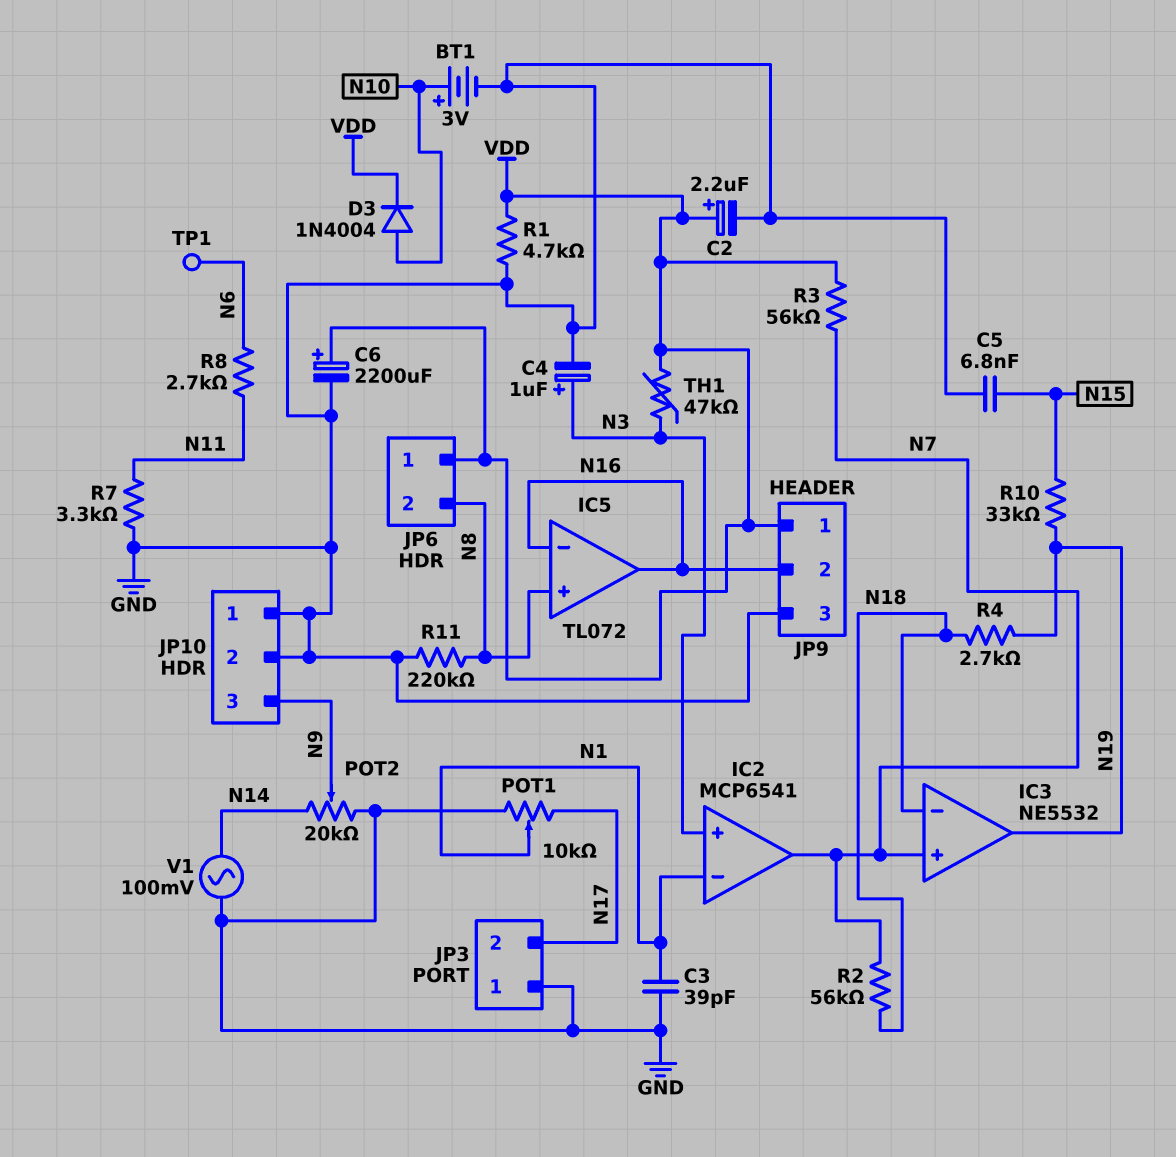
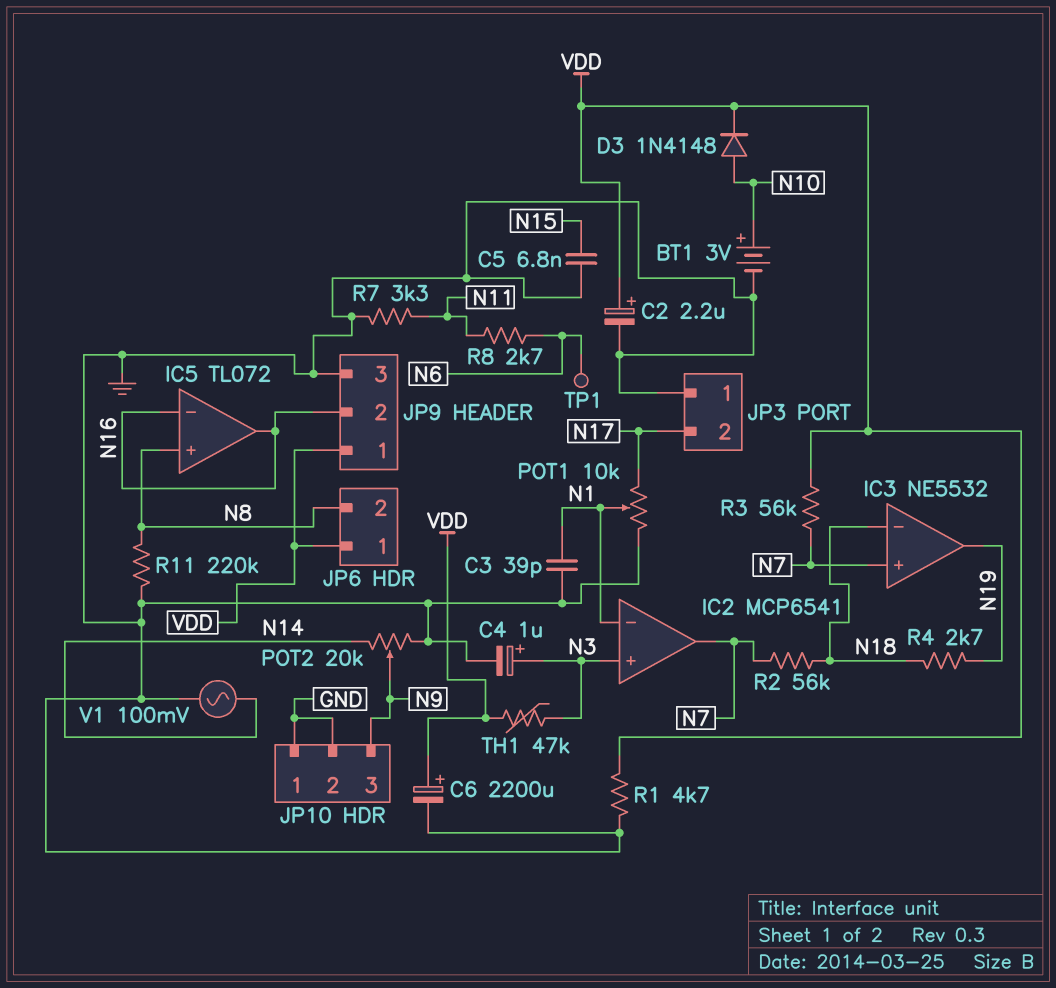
D3: diode 1N4004 (A N10, K VDD) -> diode 1N4148 (A N10, K VDD)
R10: 33k (N15, N19) -> none

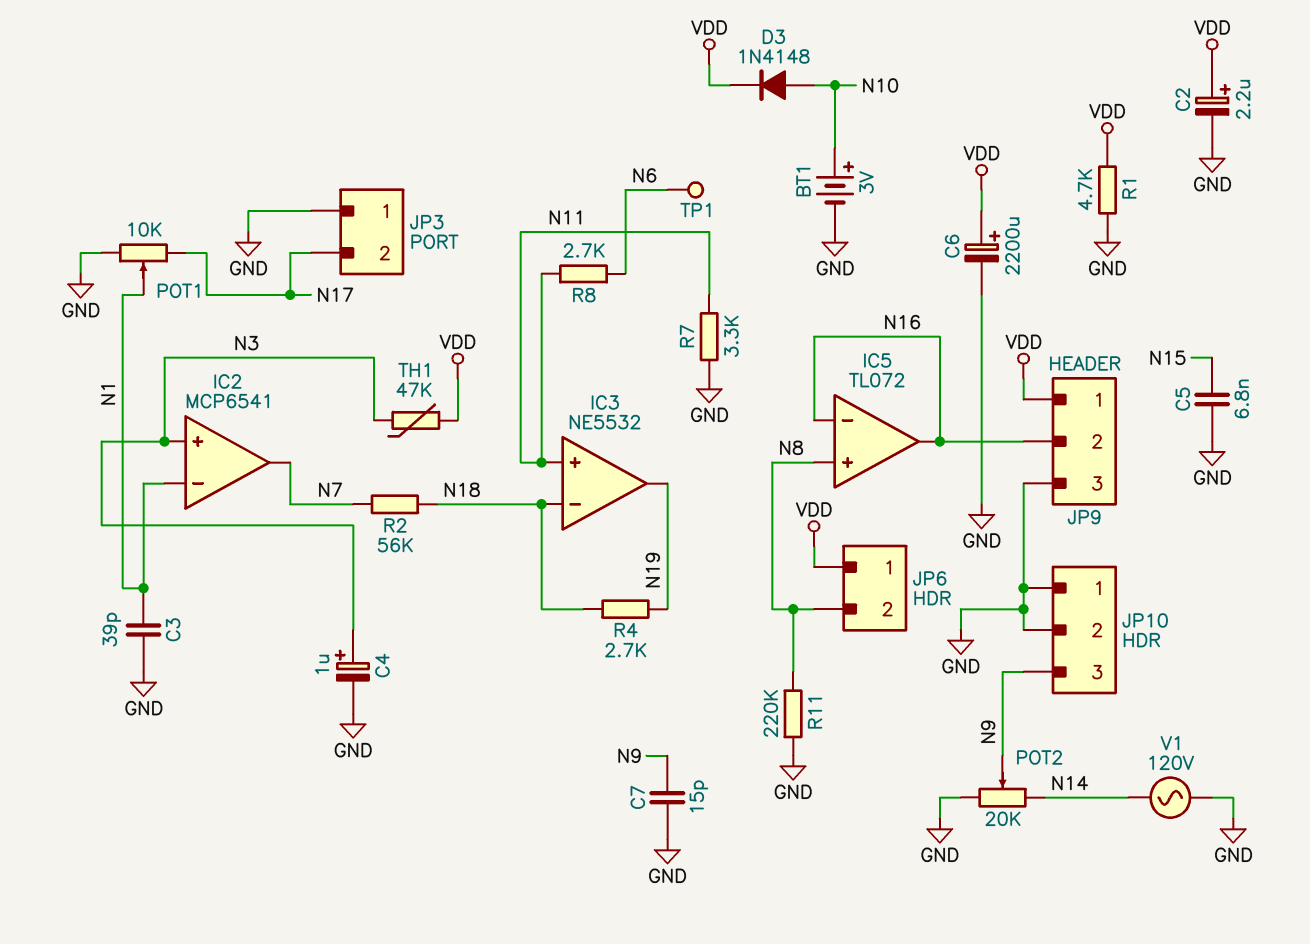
C7: none -> 15pF (GND, N9)
IC3 pin in+: N7 -> N11
R3: 56k (N7, VDD) -> none
V1: AC 100mV (GND, N14) -> AC 120V (GND, N14)

